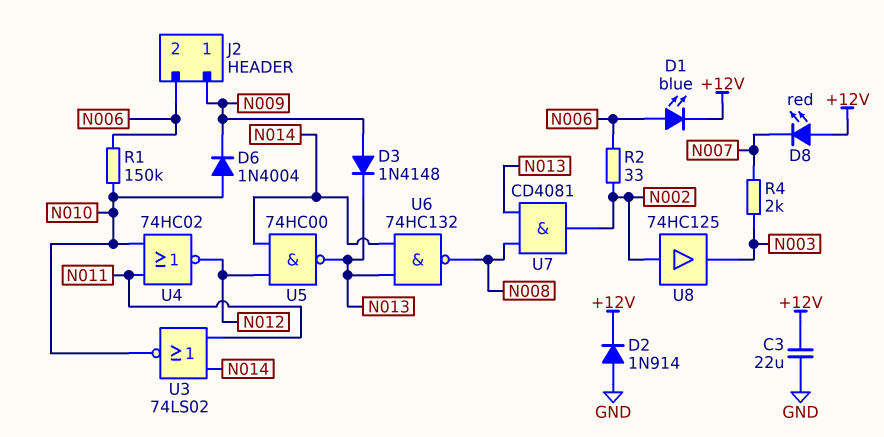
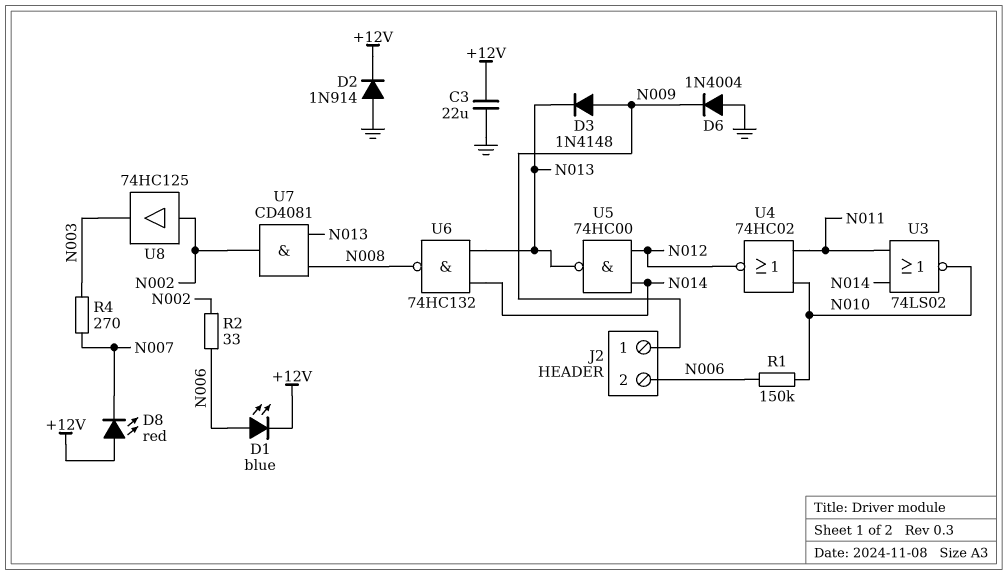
D6: diode 1N4004 (A N010, K N009) -> diode 1N4004 (A GND, K N009)
R4: 2k (N003, N007) -> 270 (N003, N007)

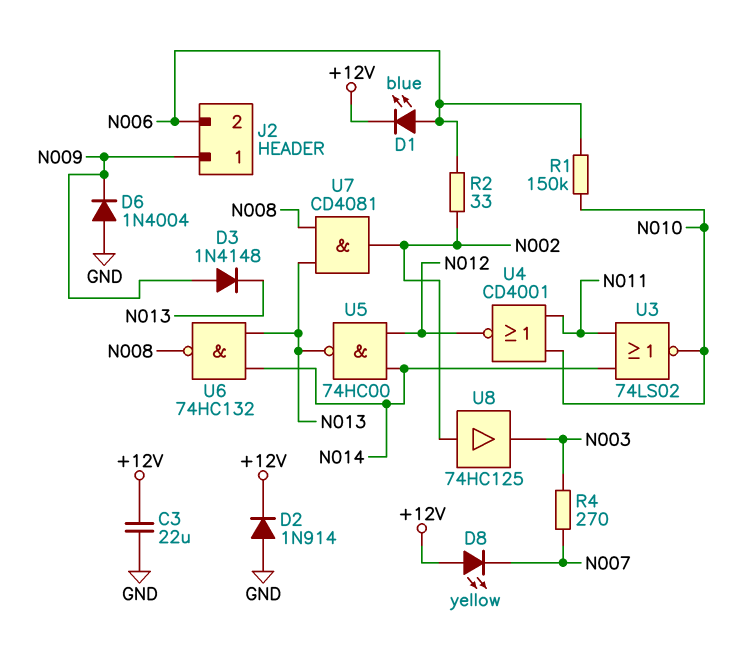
D8: LED red (A +12V, K N007) -> LED yellow (A +12V, K N007)
U4: NOR 74HC02 (in N010, in N011, out N012) -> NOR CD4001 (in N010, in N011, out N012)

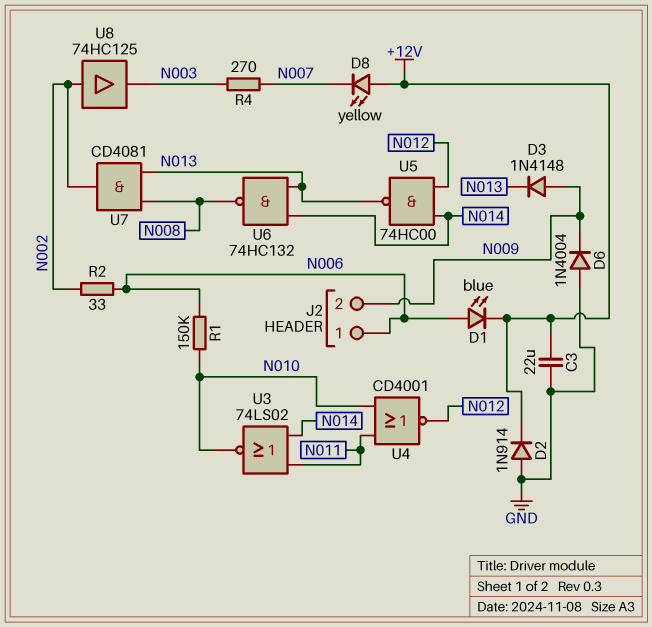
J2 pin 1: N009 -> N006
J2 pin 2: N006 -> N009

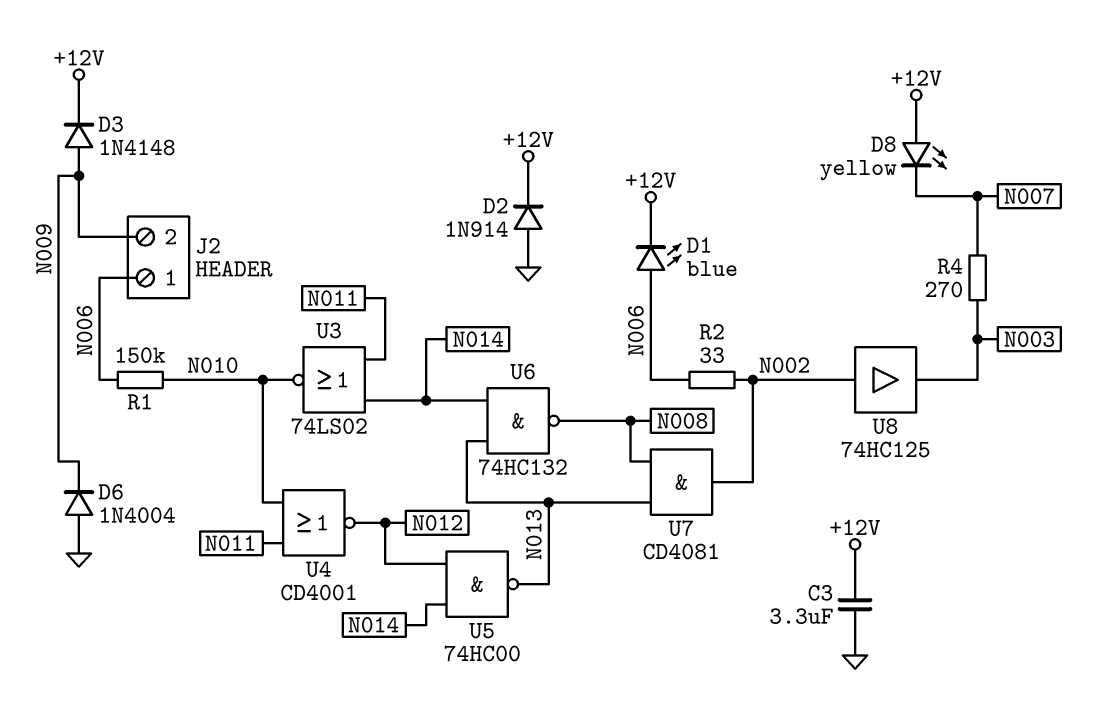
C3: 22uF (+12V, GND) -> 3.3uF (+12V, GND)
D3: diode 1N4148 (A N009, K N013) -> diode 1N4148 (A N009, K +12V)

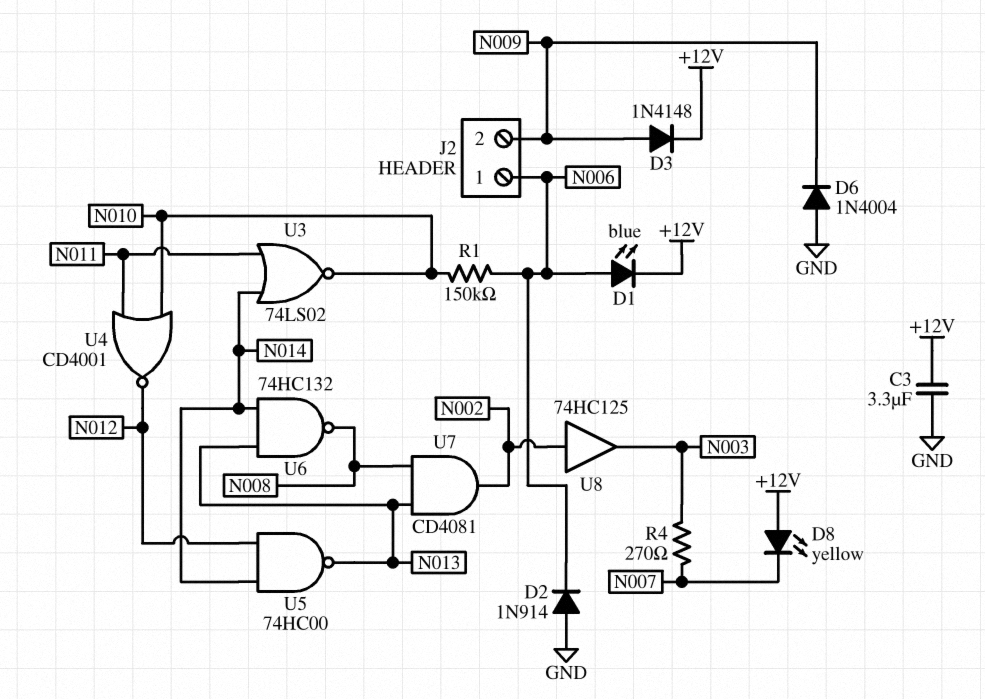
D2: diode 1N914 (A GND, K +12V) -> diode 1N914 (A GND, K N006)
R2: 33 (N002, N006) -> none

